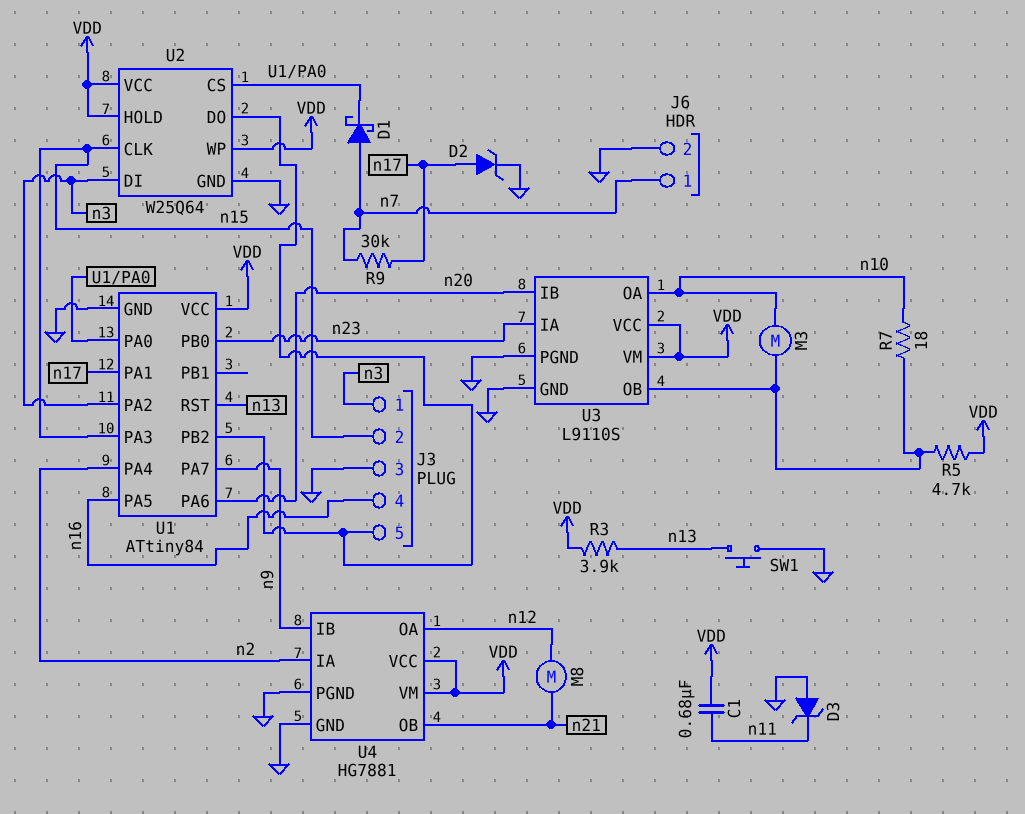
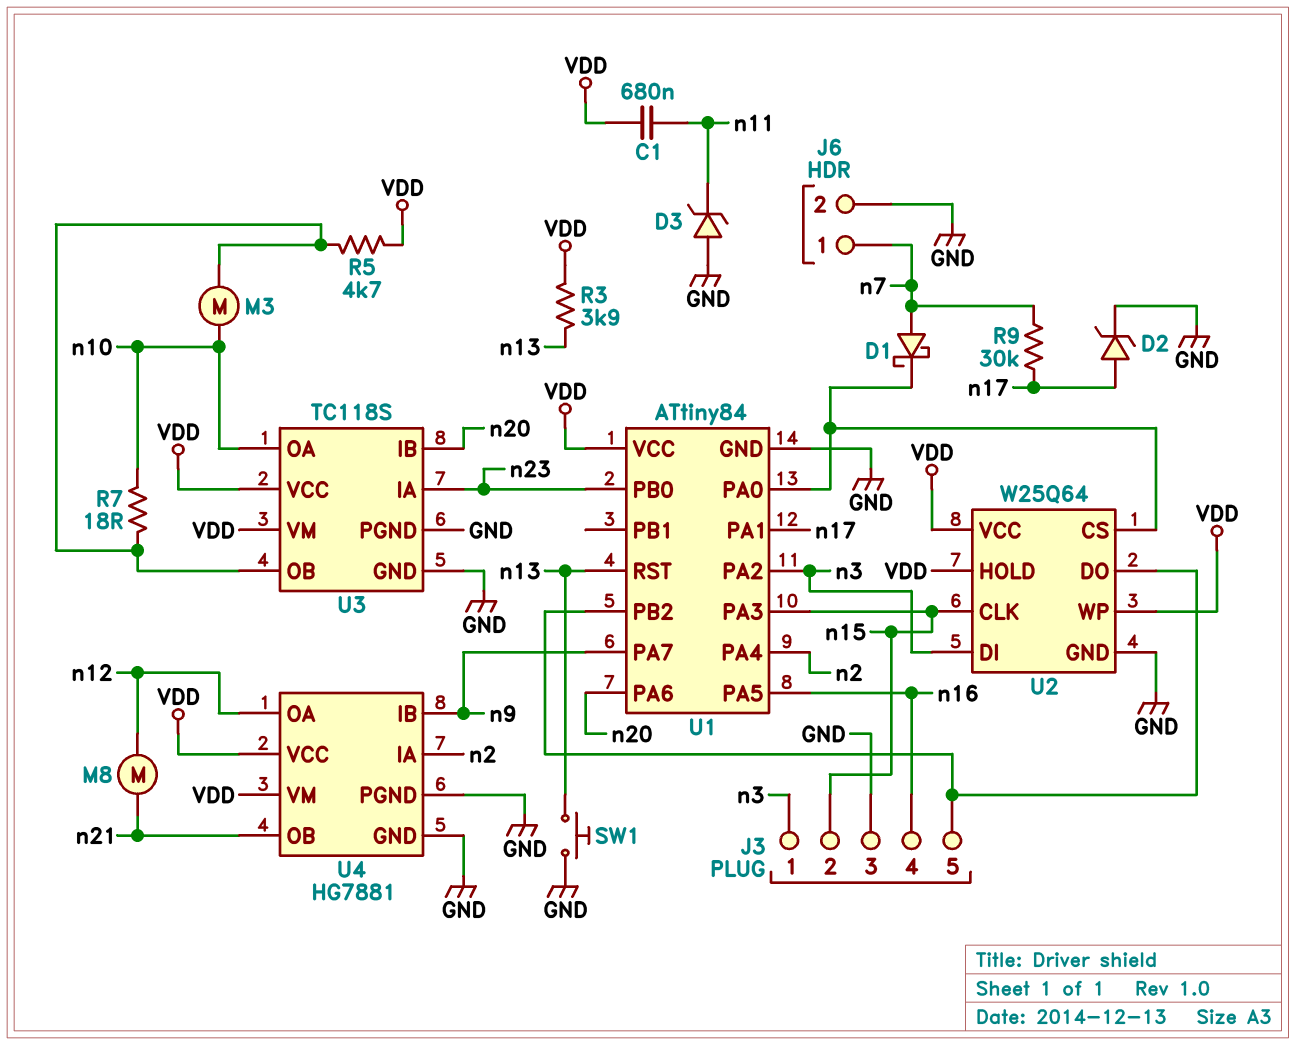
U3: L9110S -> TC118S

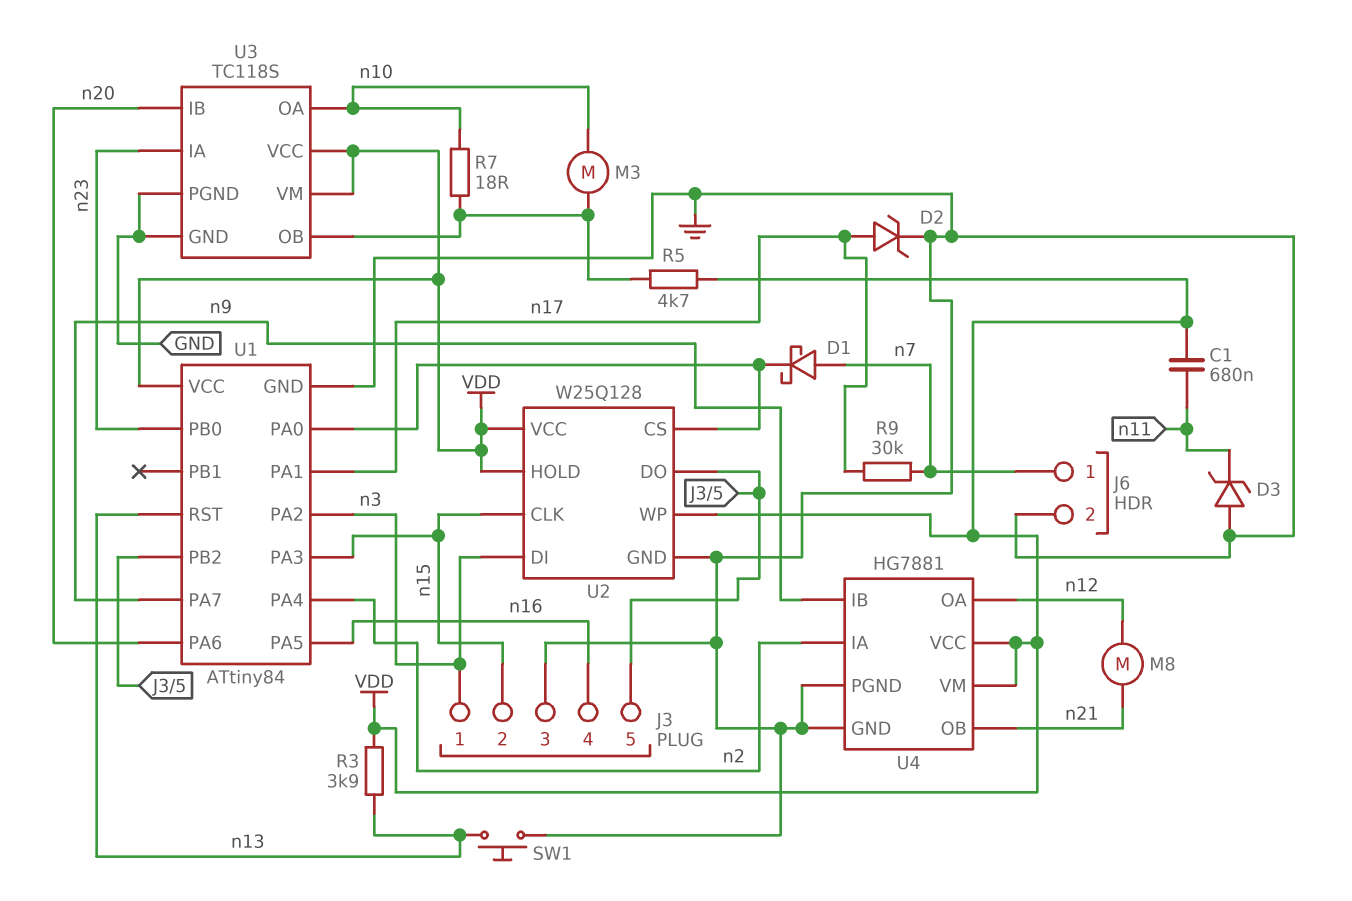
U2: W25Q64 -> W25Q128

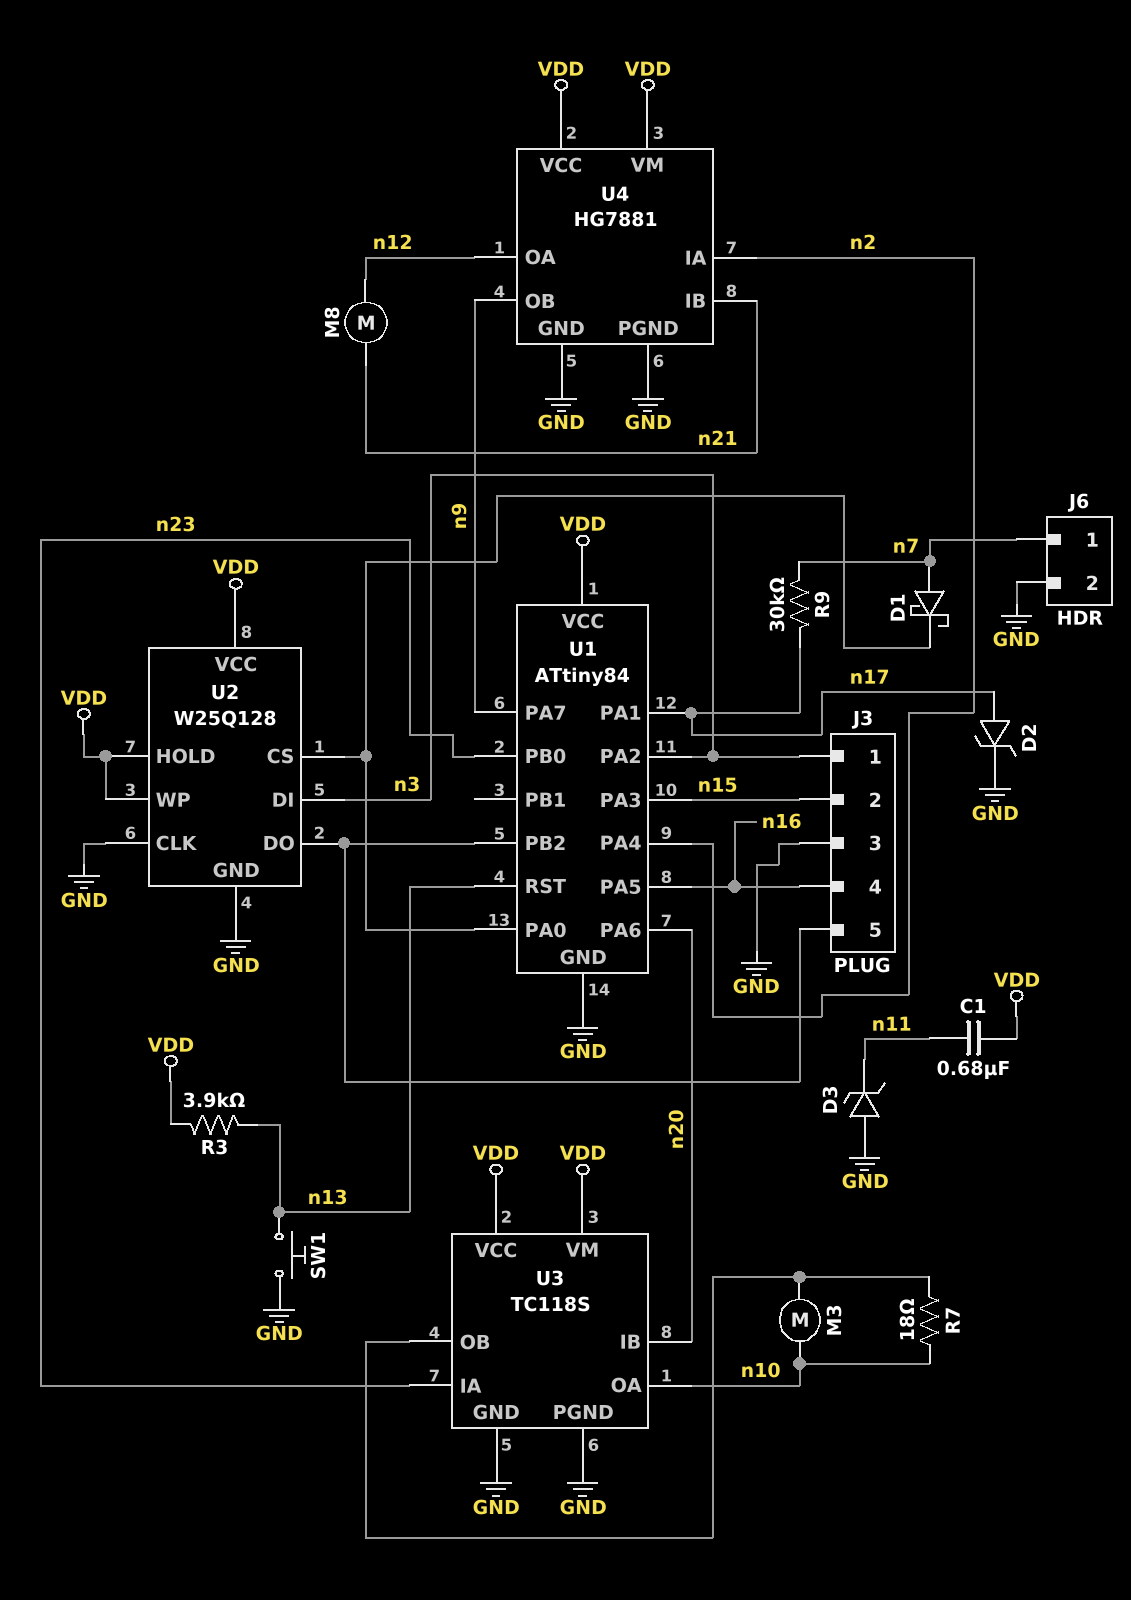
R5: 4.7k (U3/OB, VDD) -> none
U2 pin CLK: n15 -> GND
U4 pin IB: n9 -> n21
U4 pin OB: n21 -> n9

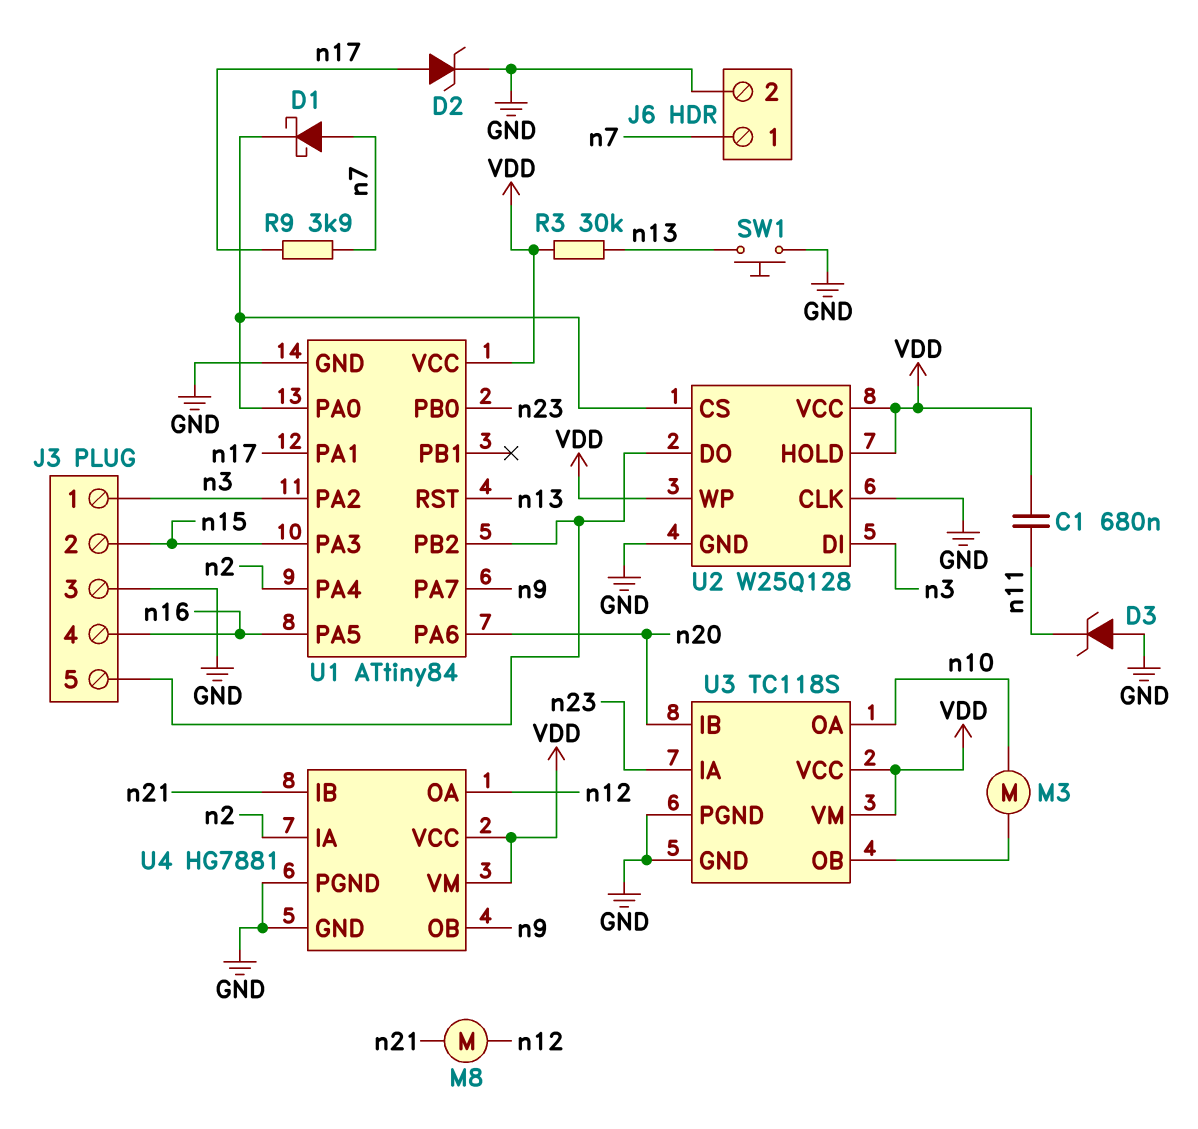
R3: 3.9k (VDD, n13) -> 30k (VDD, n13)
R7: 18 (U3/OB, n10) -> none
R9: 30k (n7, n17) -> 3.9k (n7, n17)

